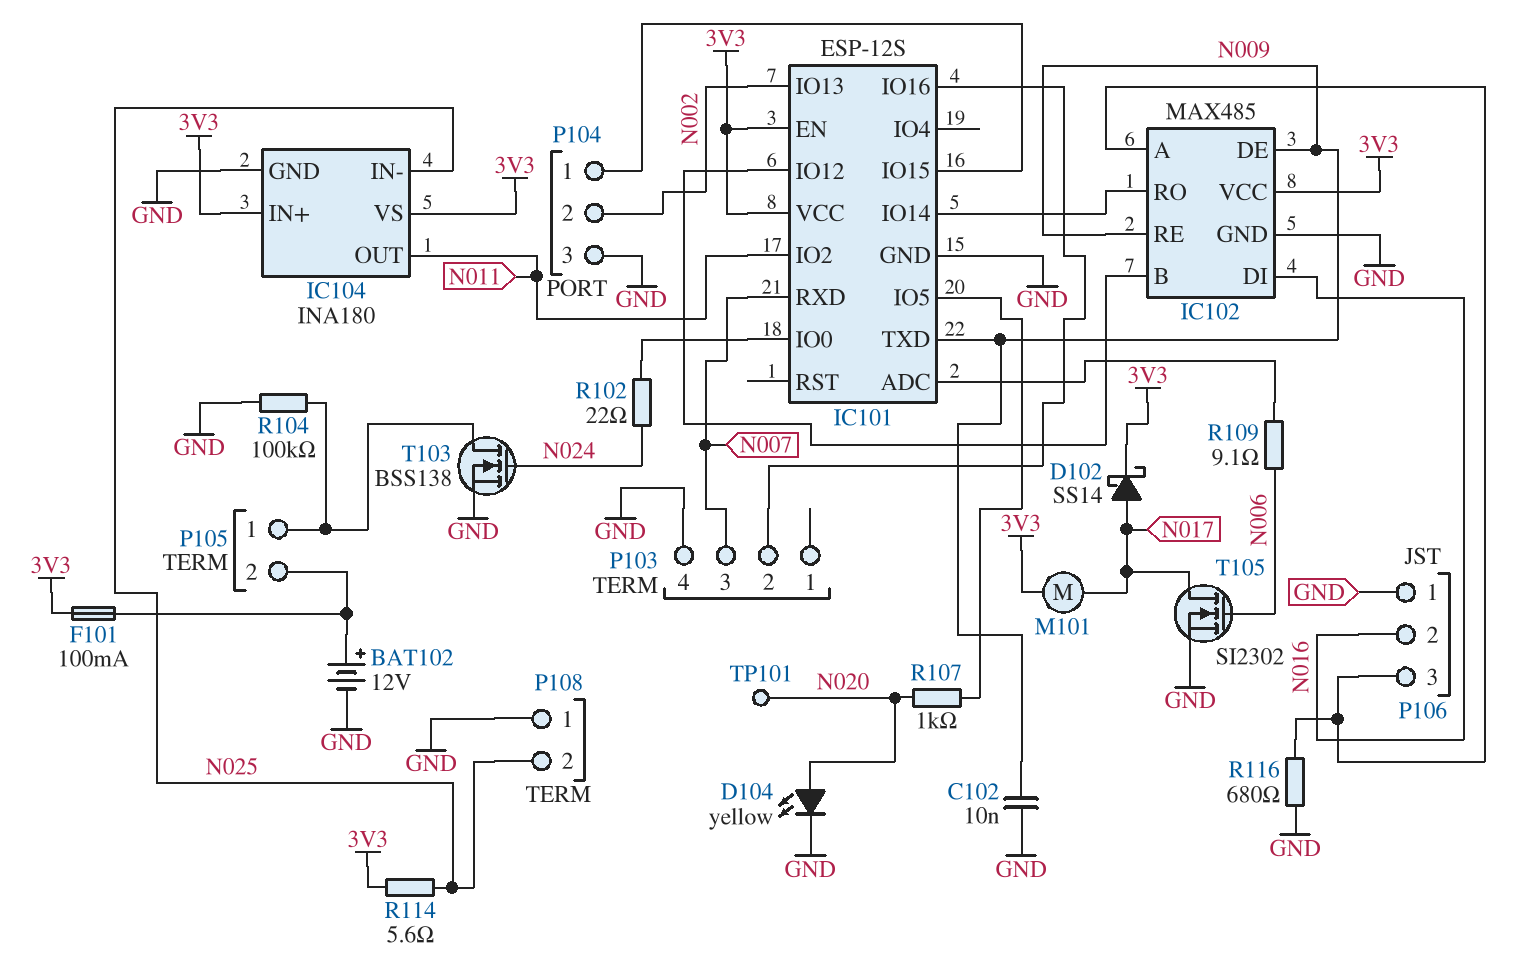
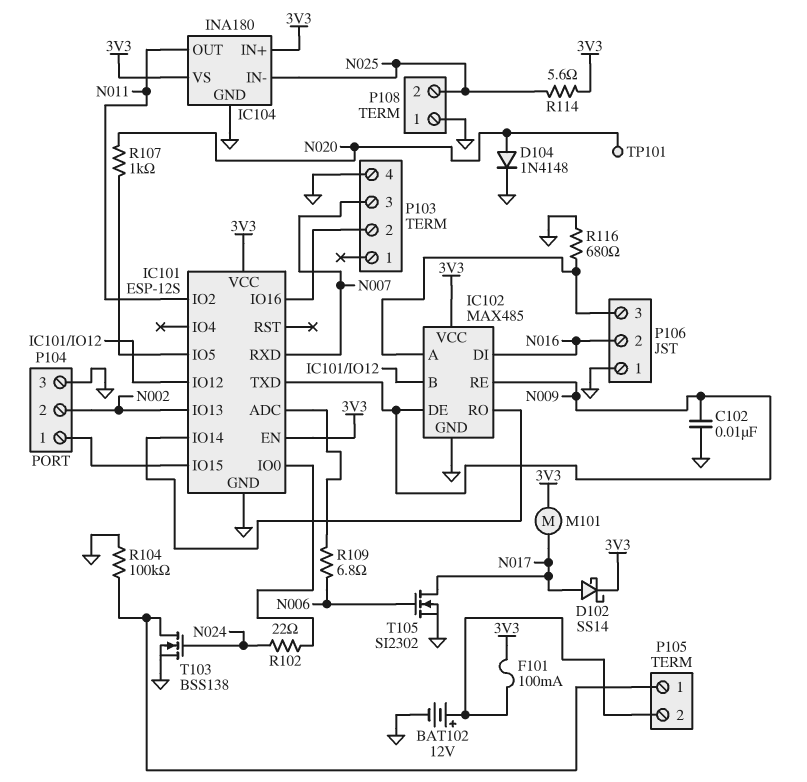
D104: LED yellow (A N020, K GND) -> diode 1N4148 (A N020, K GND)
R109: 9.1 (IC101/ADC, N006) -> 6.8 (IC101/ADC, N006)

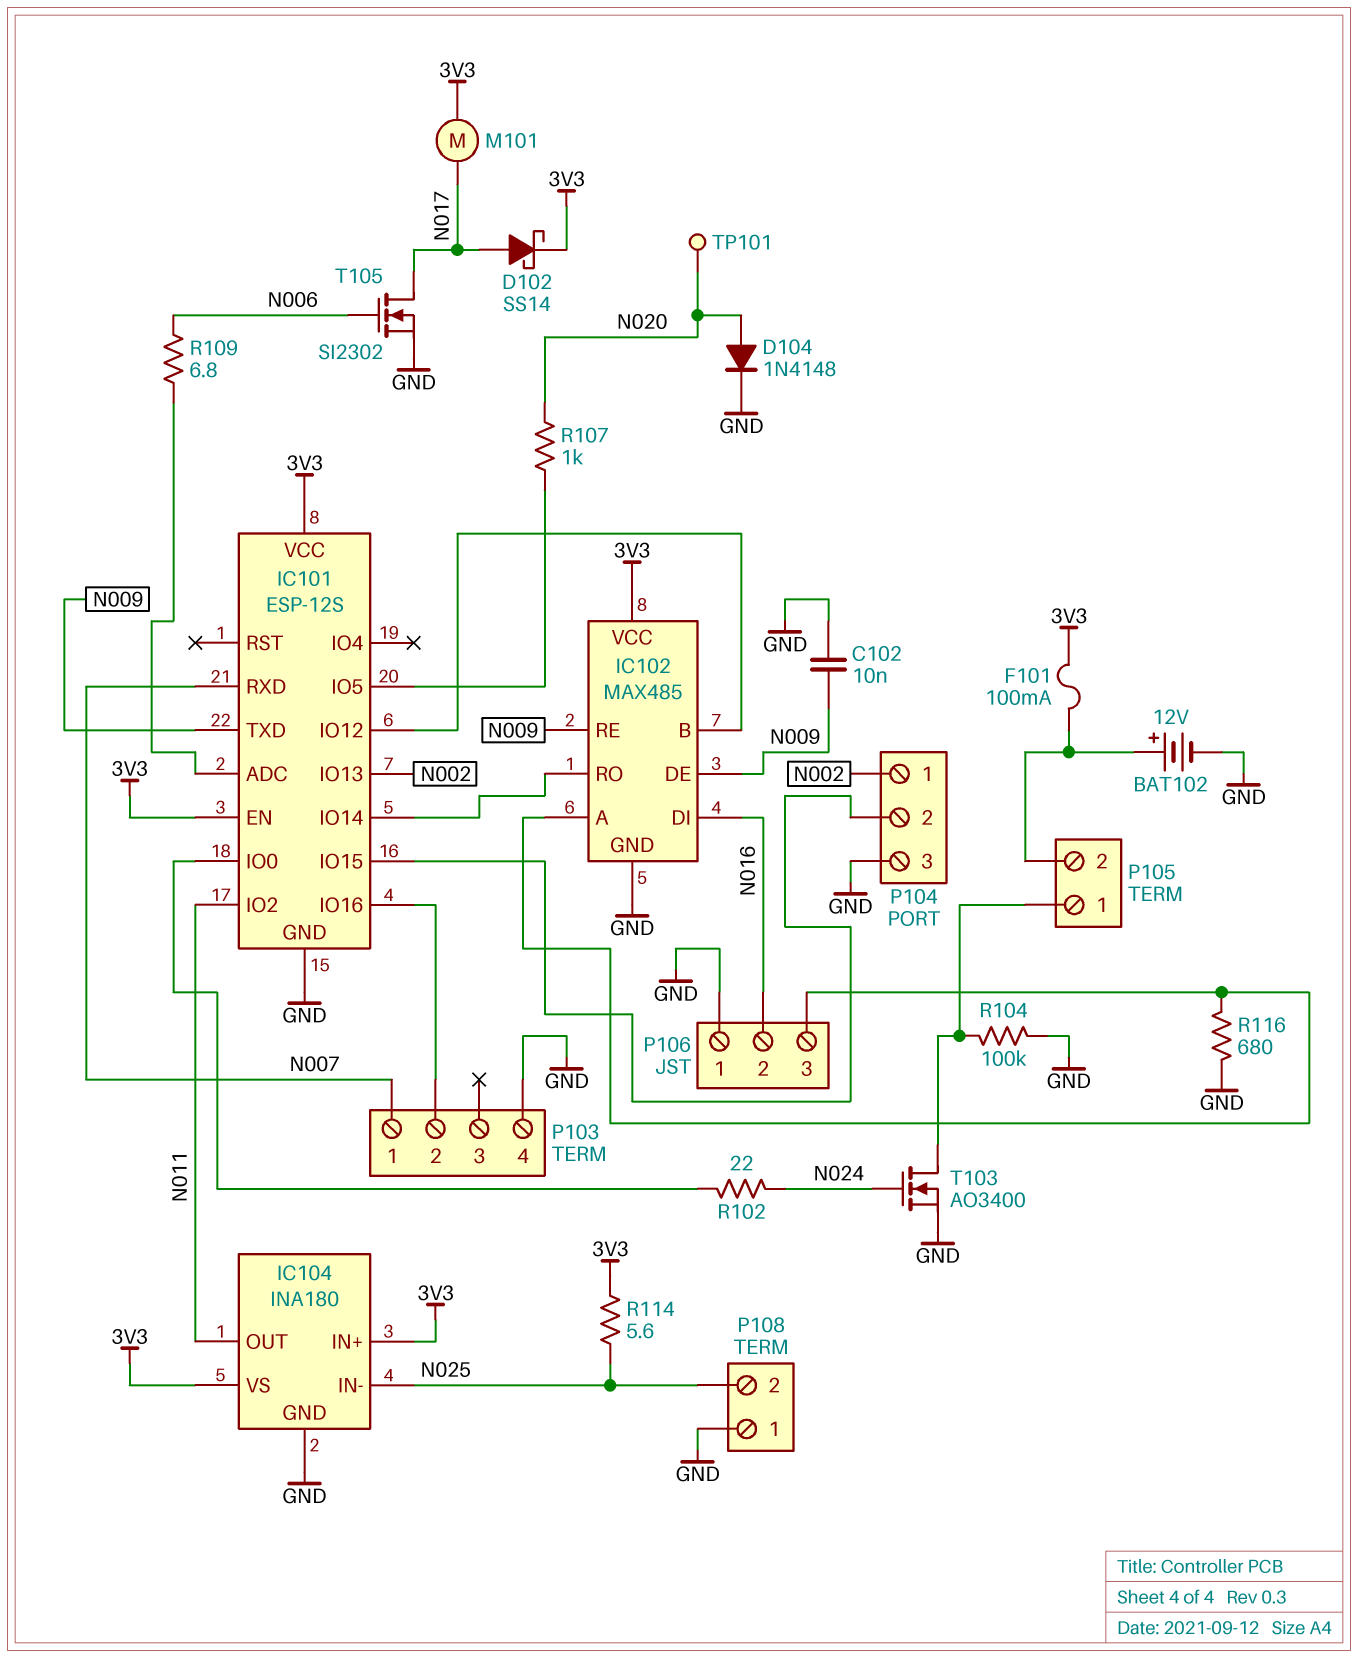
P103 pin 1: none -> N007
P103 pin 3: N007 -> none
P104 pin 1: IC101/IO15 -> N002
P104 pin 2: N002 -> IC101/IO15
T103: NMOS BSS138 (G N024, D P105/1, S GND) -> NMOS AO3400 (G N024, D P105/1, S GND)

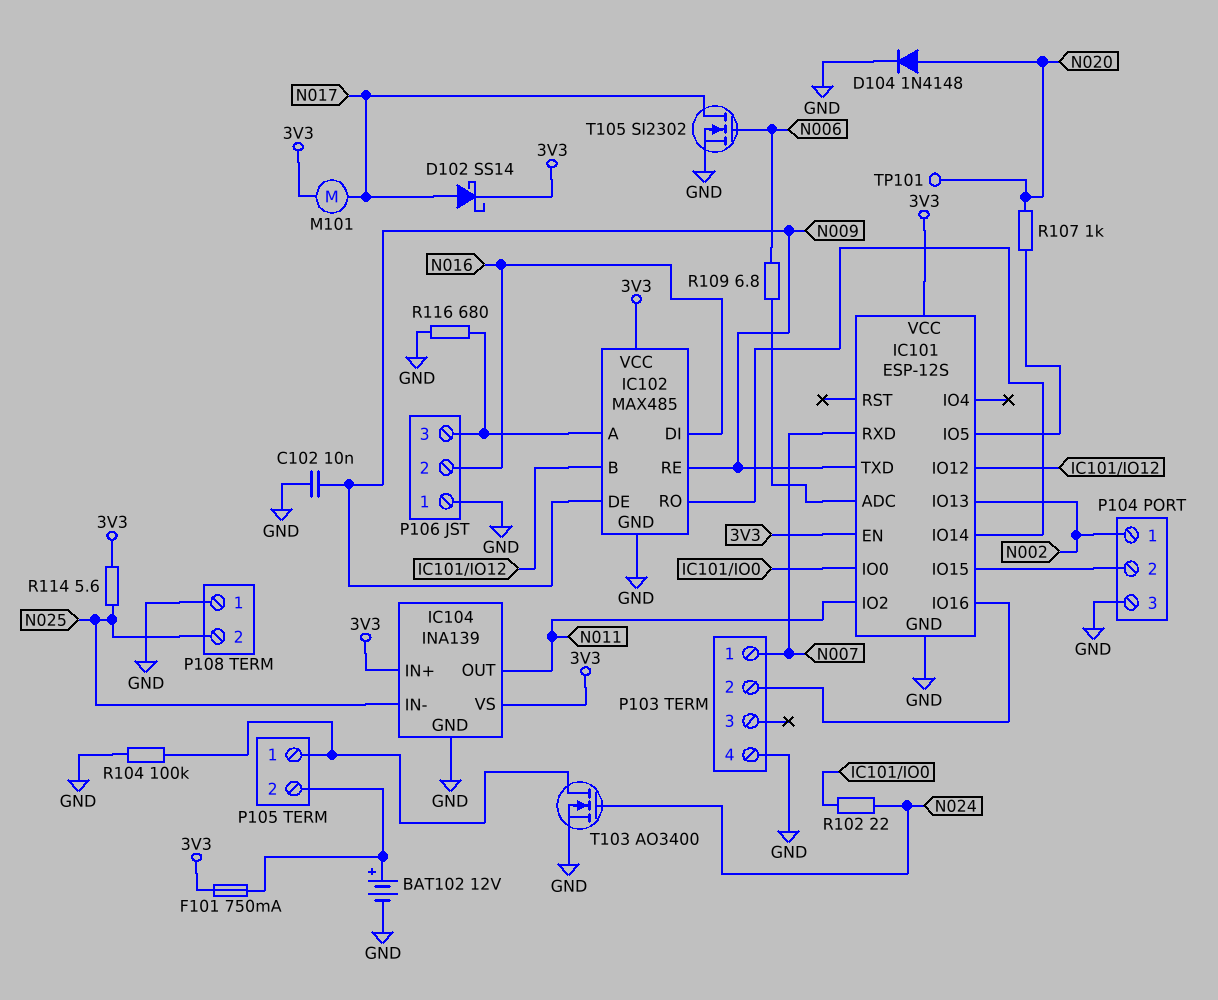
F101: 100mA (3V3, P105/2) -> 750mA (3V3, P105/2)
IC104: INA180 -> INA139

